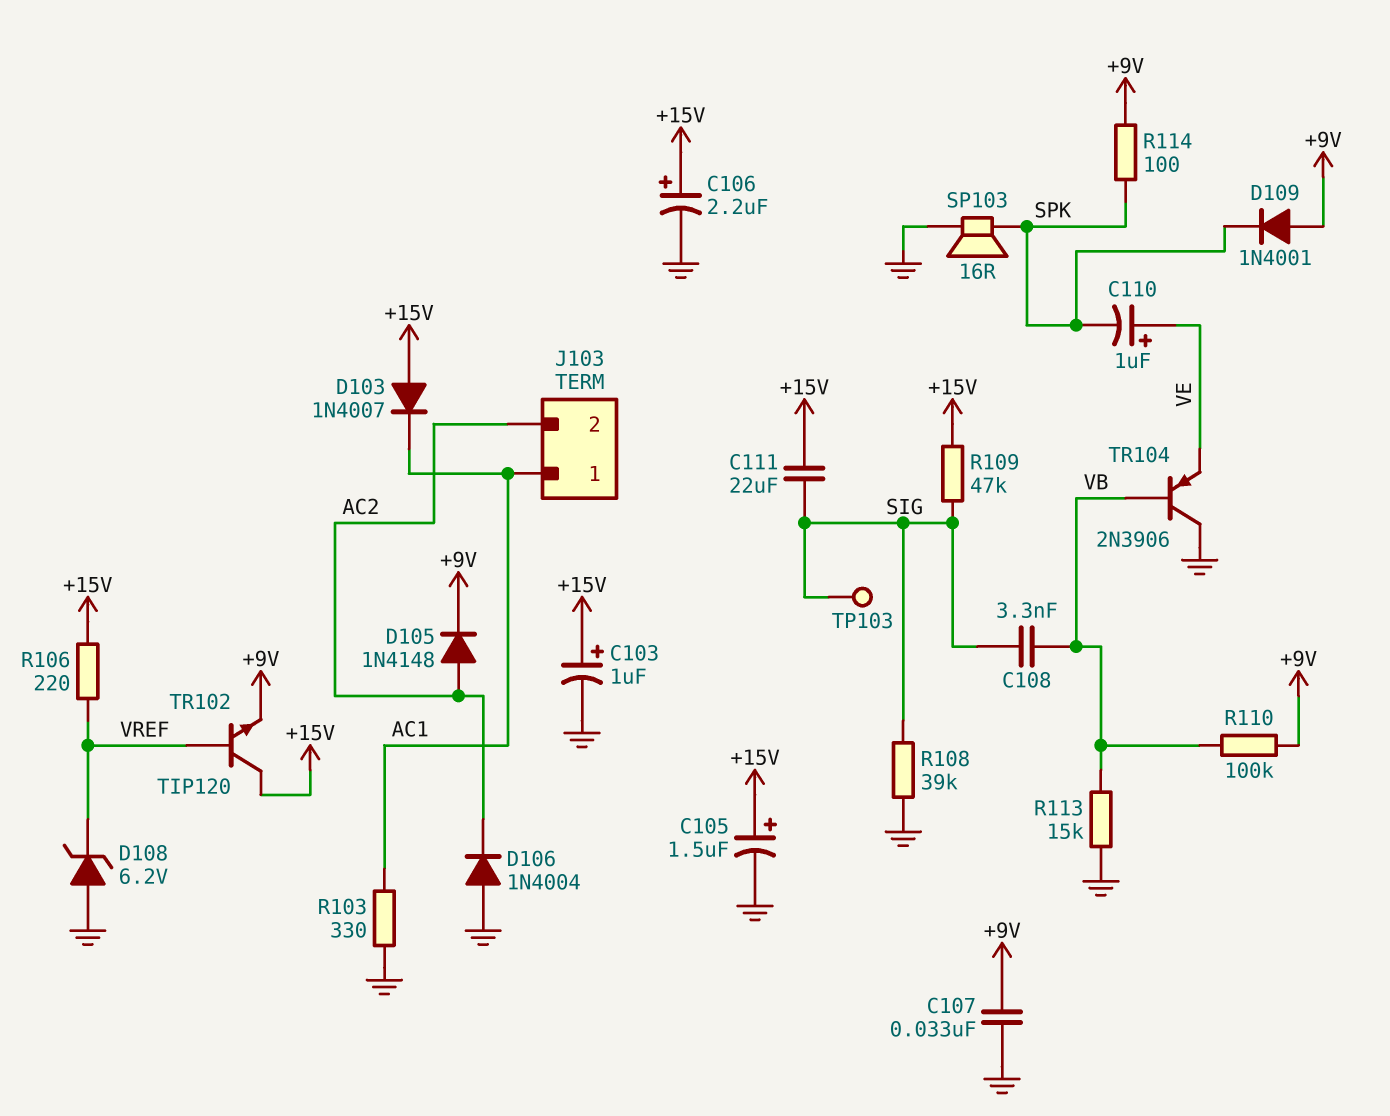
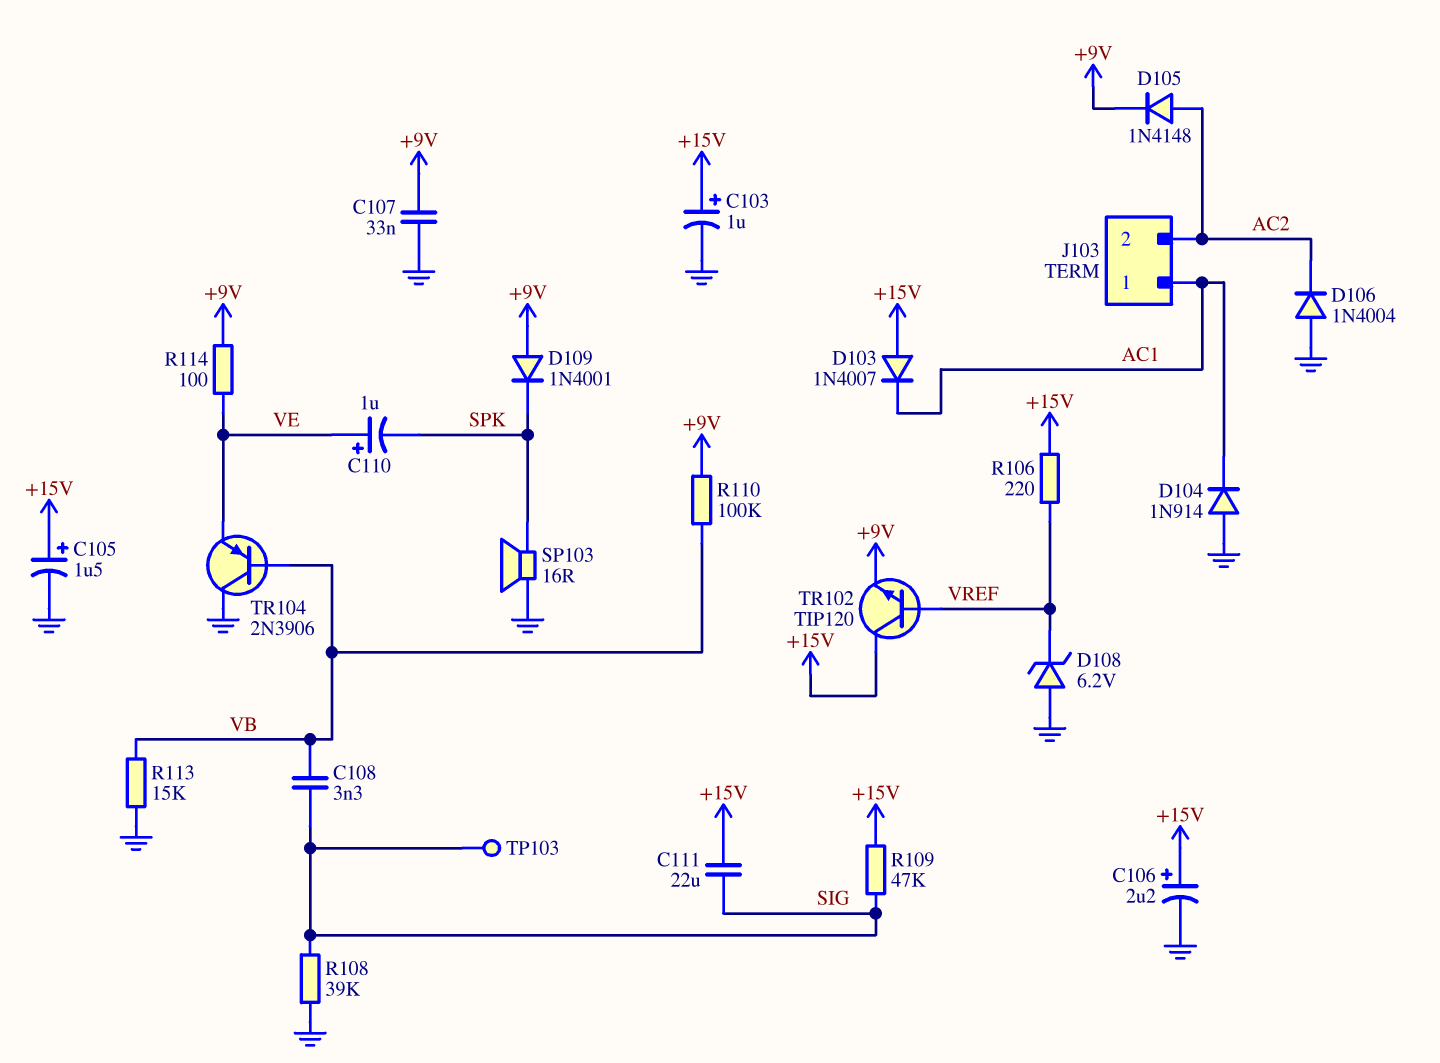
D104: none -> diode 1N914 (A GND, K AC1)
R103: 330 (AC1, GND) -> none
R114: 100 (+9V, SPK) -> 100 (+9V, VE)

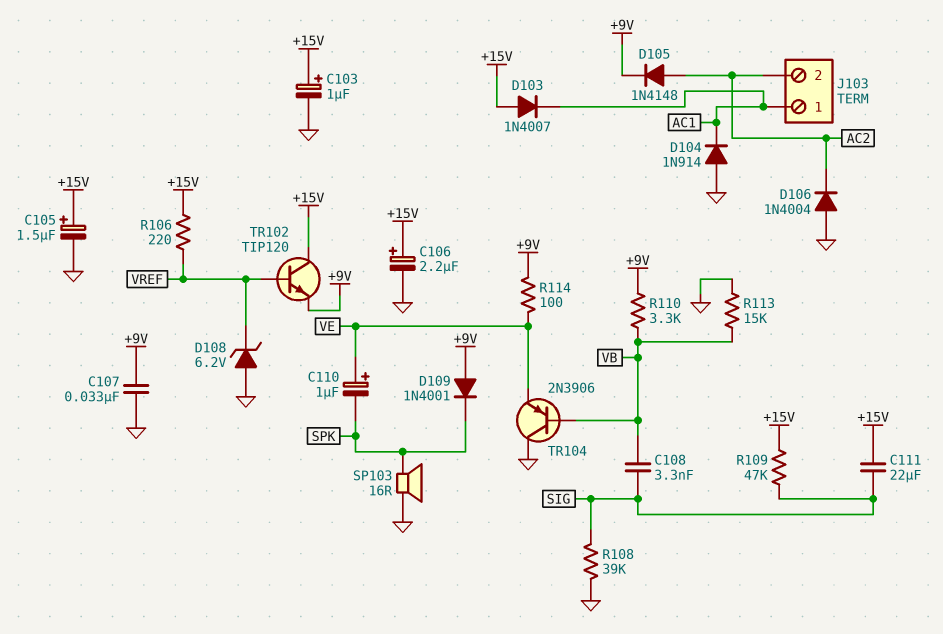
R110: 100k (+9V, VB) -> 3.3k (+9V, VB)
TP103: test point (SIG) -> none

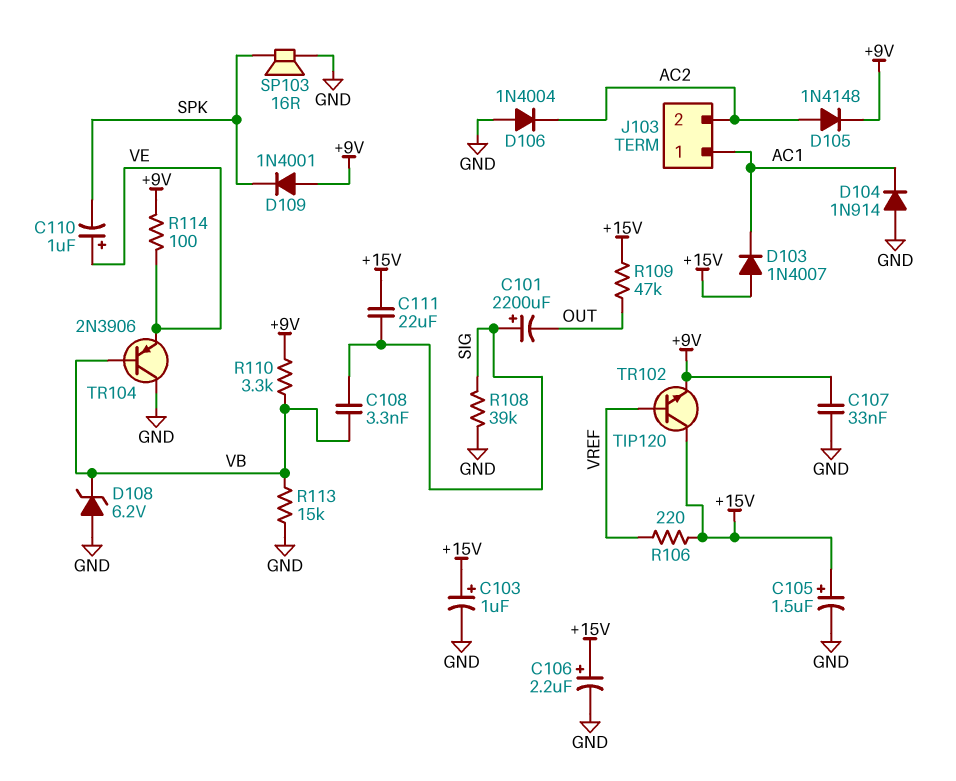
C101: none -> 2200uF (plus SIG, minus OUT)
D108: zener 6.2V (A GND, K VREF) -> zener 6.2V (A GND, K VB)
R109: 47k (+15V, SIG) -> 47k (+15V, OUT)

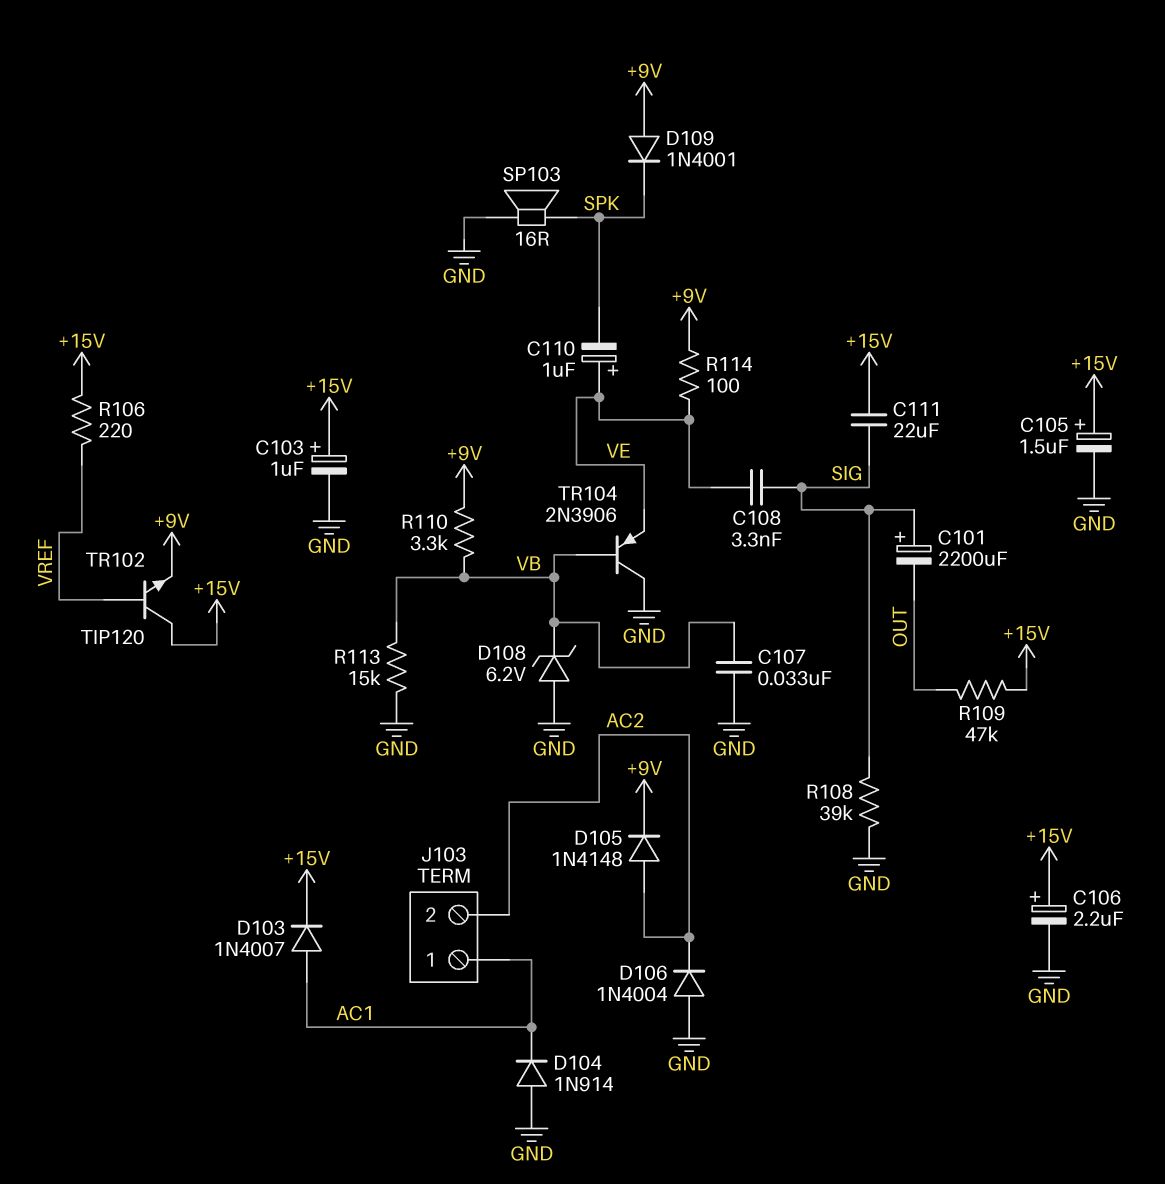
C107: 33nF (+9V, GND) -> 33nF (GND, VB)
C108: 3.3nF (SIG, VB) -> 3.3nF (SIG, VE)
D103: diode 1N4007 (A +15V, K AC1) -> diode 1N4007 (A AC1, K +15V)

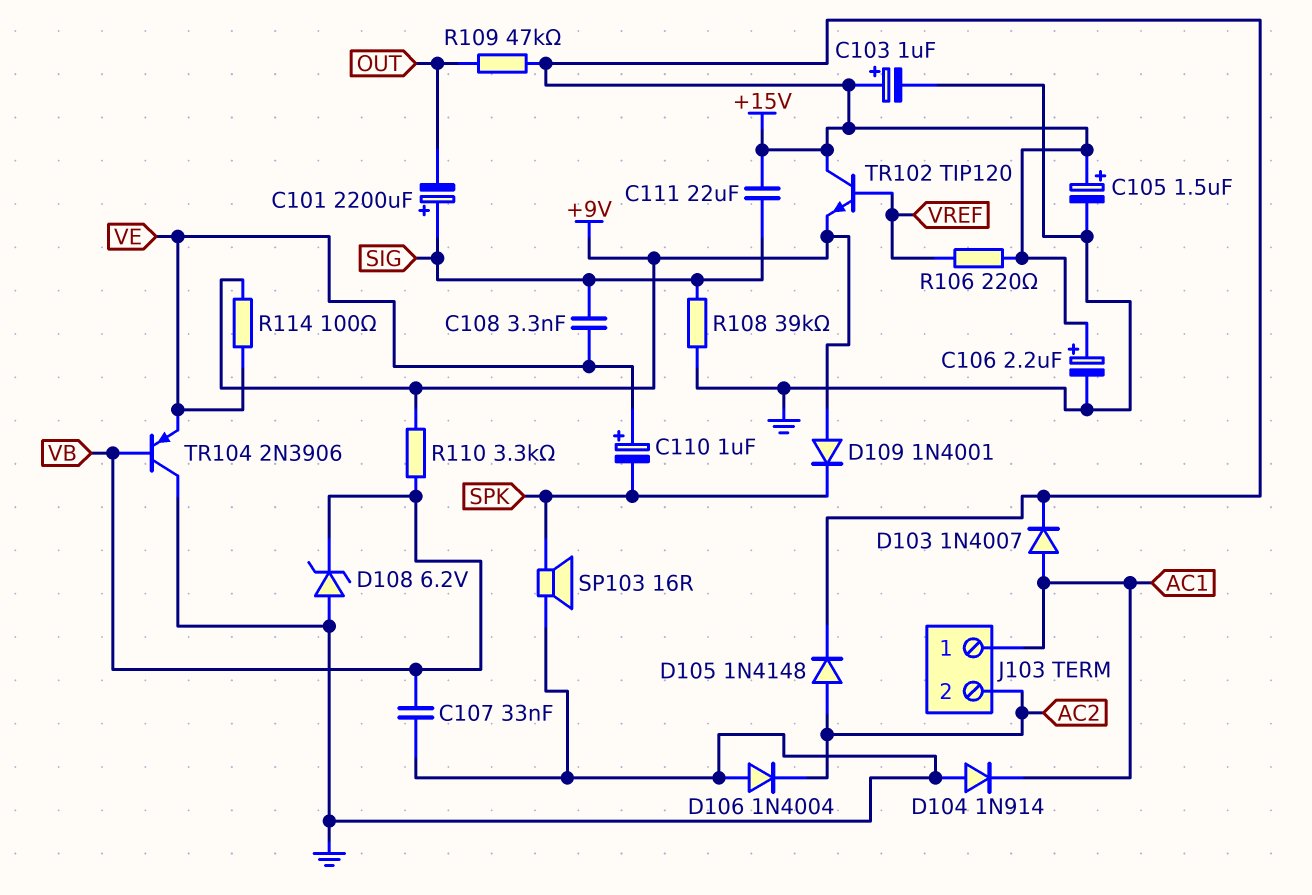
D105: diode 1N4148 (A AC2, K +9V) -> diode 1N4148 (A AC2, K +15V)
R113: 15k (GND, VB) -> none

